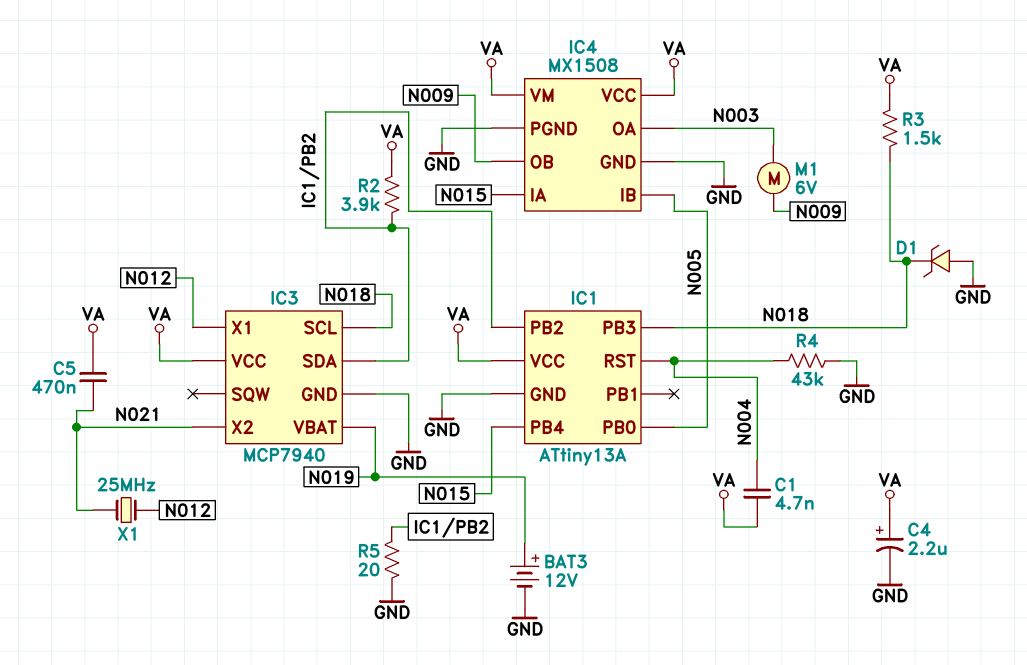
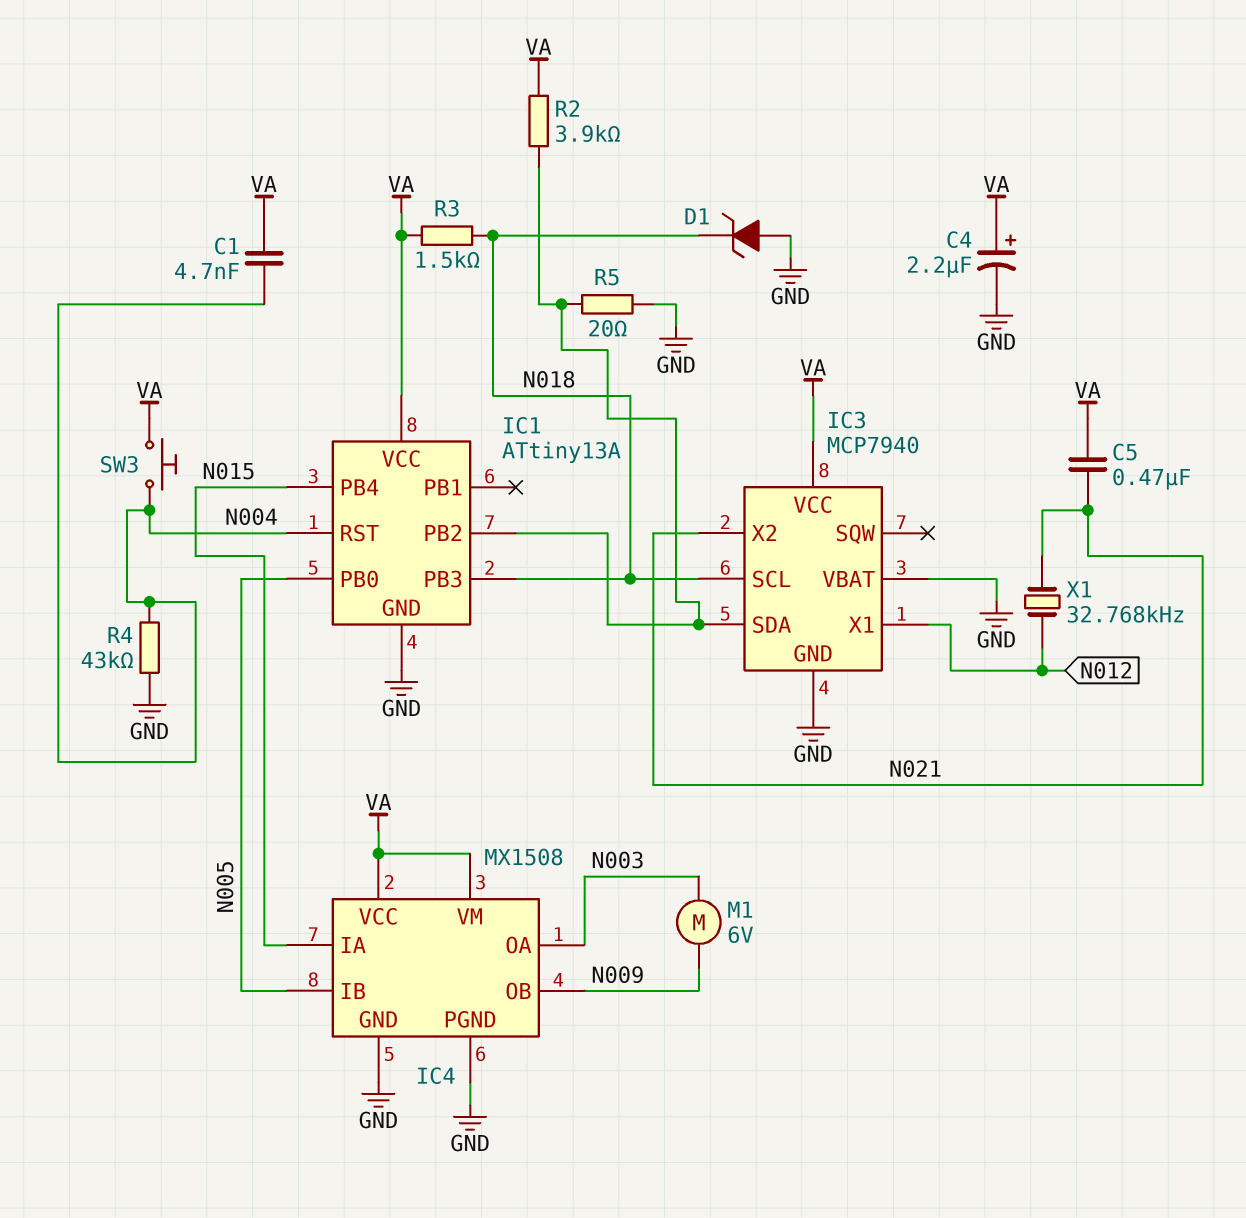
BAT3: 12V (plus N019, minus GND) -> none
IC3 pin VBAT: N019 -> GND
SW3: none -> button (N004, VA)
X1: 25MHz (N012, N021) -> 32.768kHz (N012, N021)

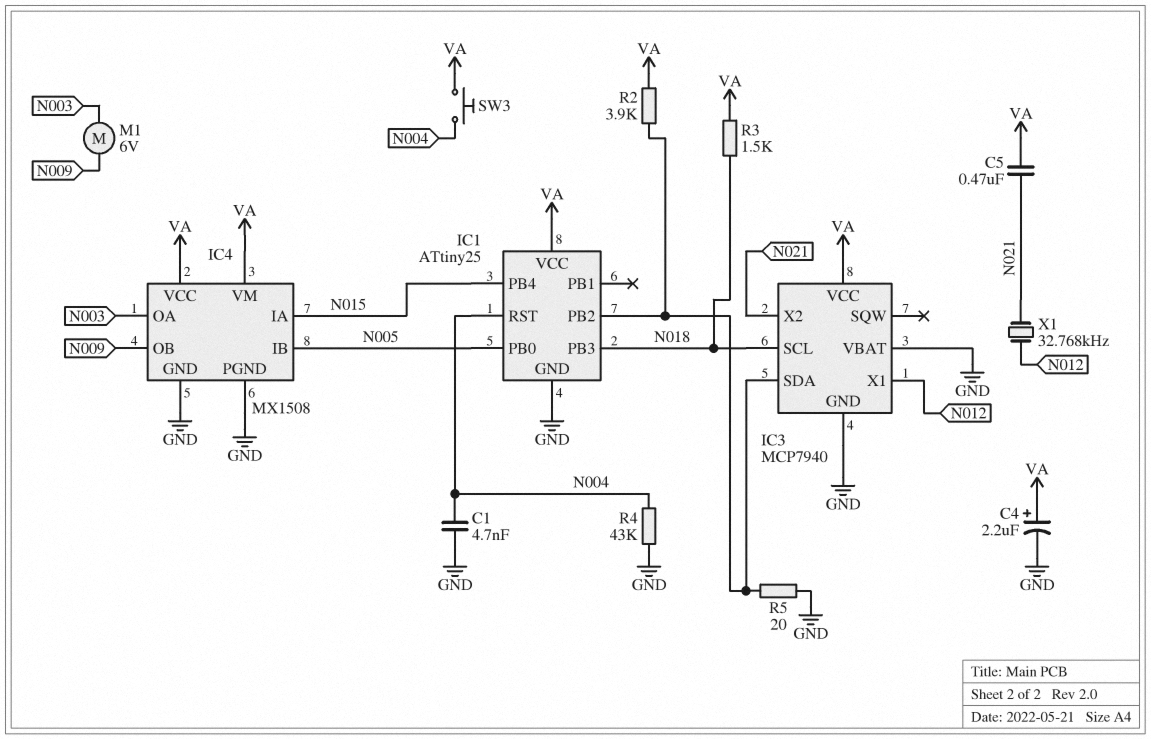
C1: 4.7nF (N004, VA) -> 4.7nF (GND, N004)
D1: zener (A GND, K N018) -> none
IC1: ATtiny13A -> ATtiny25

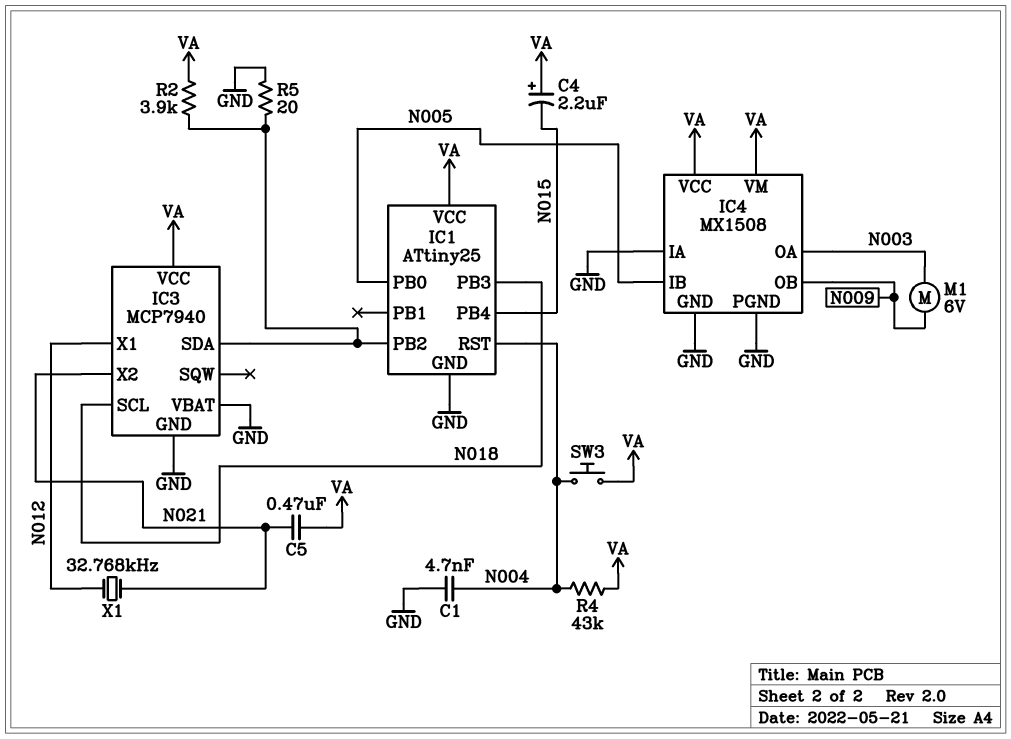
C4: 2.2uF (plus VA, minus GND) -> 2.2uF (plus VA, minus N015)
IC4 pin IA: N015 -> GND
R3: 1.5k (N018, VA) -> none
R4: 43k (GND, N004) -> 43k (N004, VA)

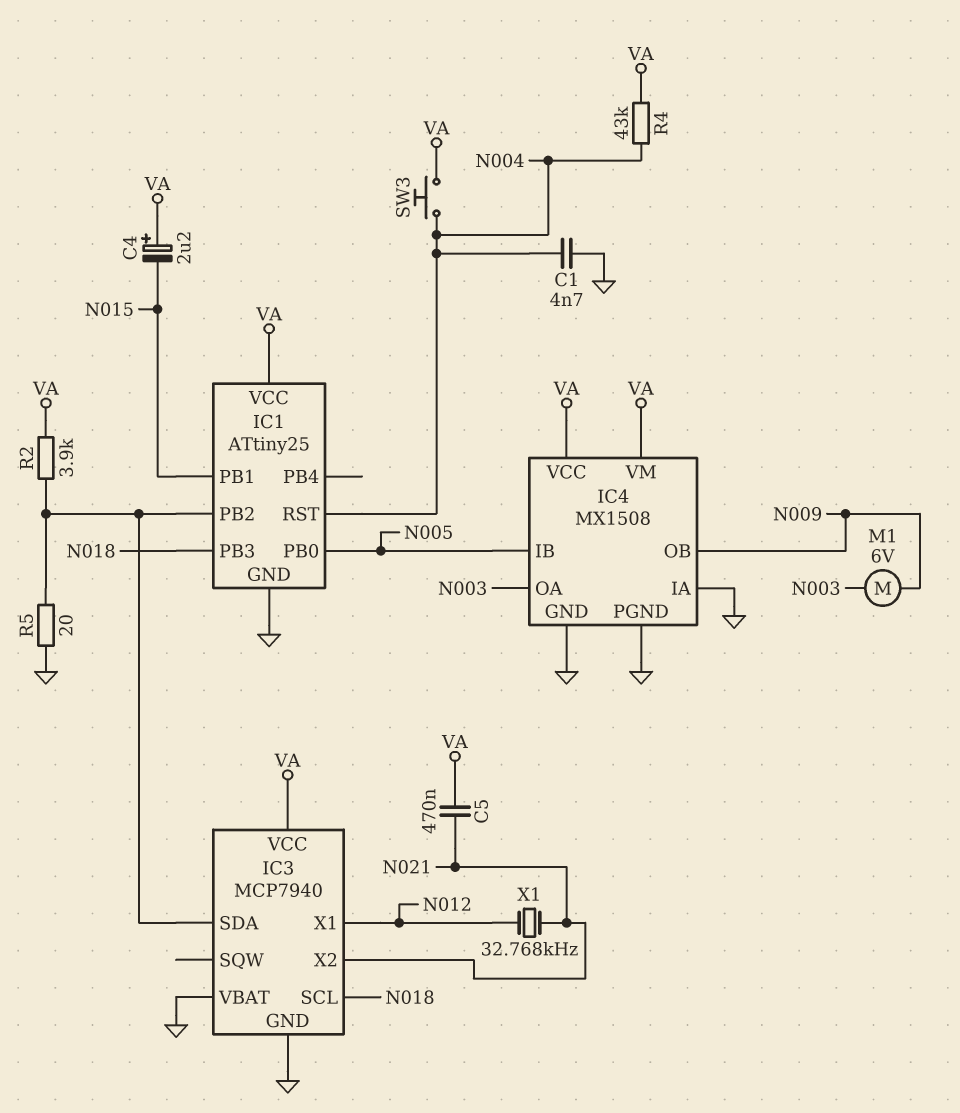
IC1 pin PB1: none -> N015
IC1 pin PB4: N015 -> none

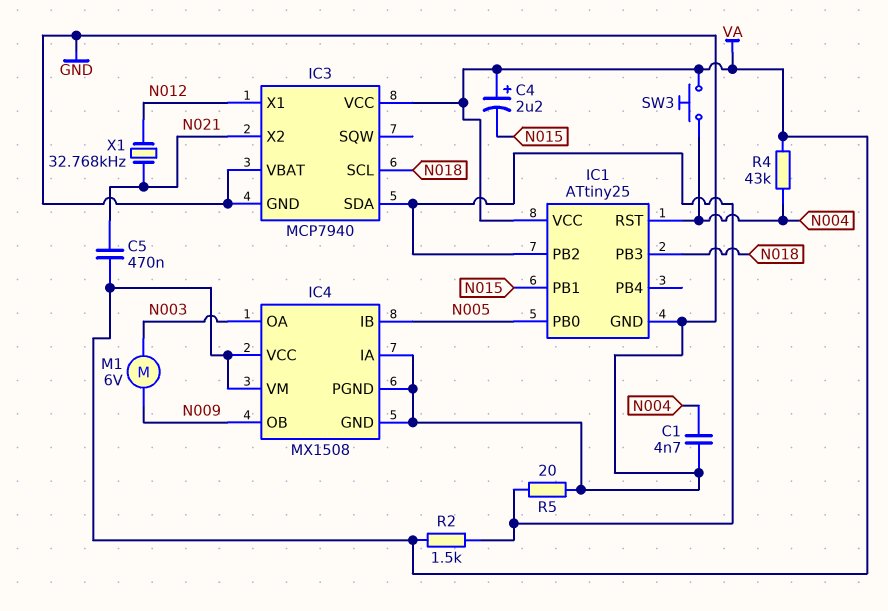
R2: 3.9k (IC1/PB2, VA) -> 1.5k (IC1/PB2, VA)

